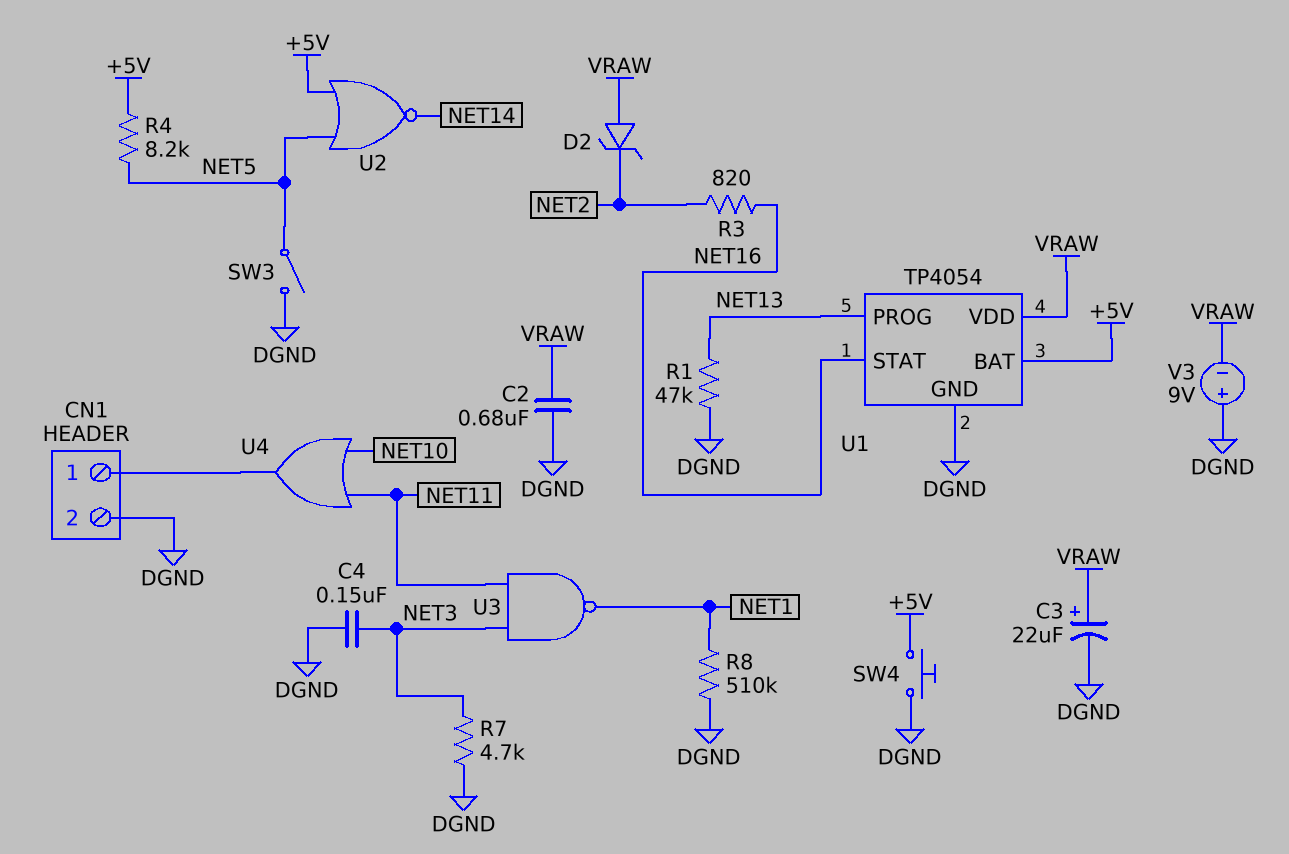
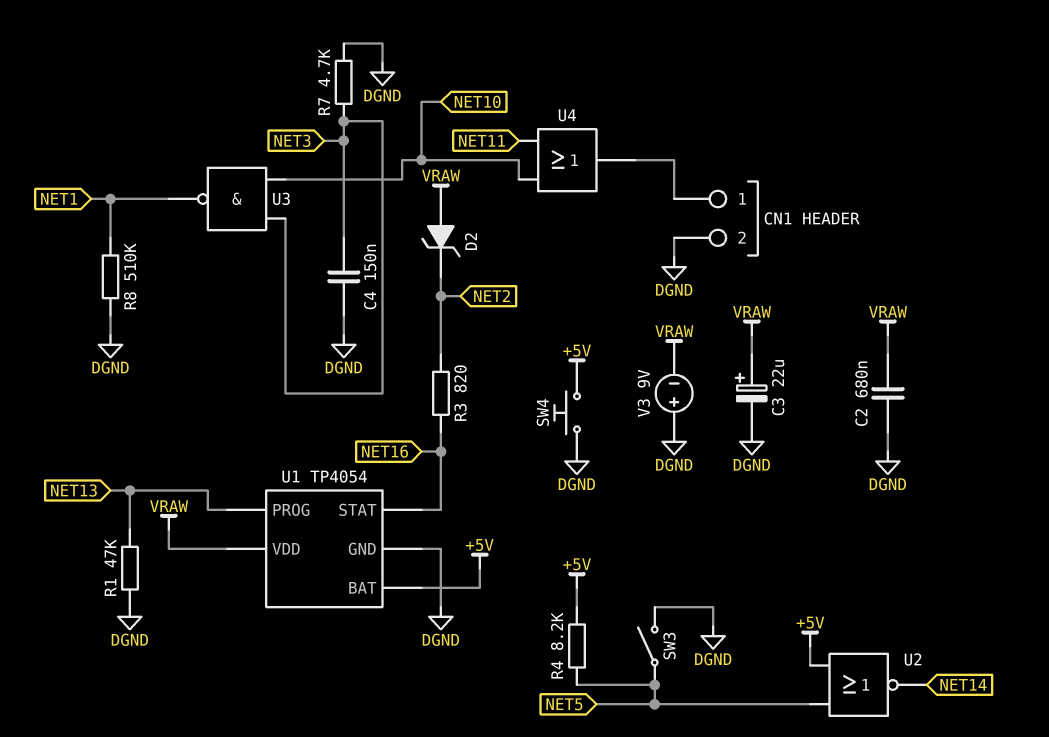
U3: NAND (in NET3, in NET11, out NET1) -> NAND (in NET3, in NET10, out NET1)

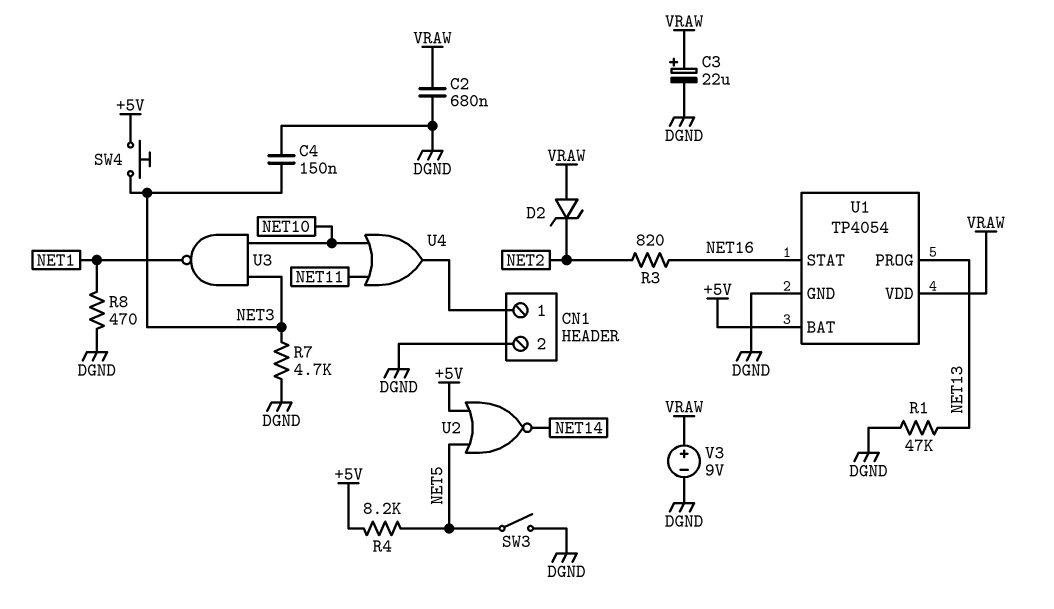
R8: 510k (DGND, NET1) -> 470 (DGND, NET1)
SW4: button (+5V, DGND) -> button (+5V, NET3)
V3: 9V (plus DGND, minus VRAW) -> 9V (plus VRAW, minus DGND)

